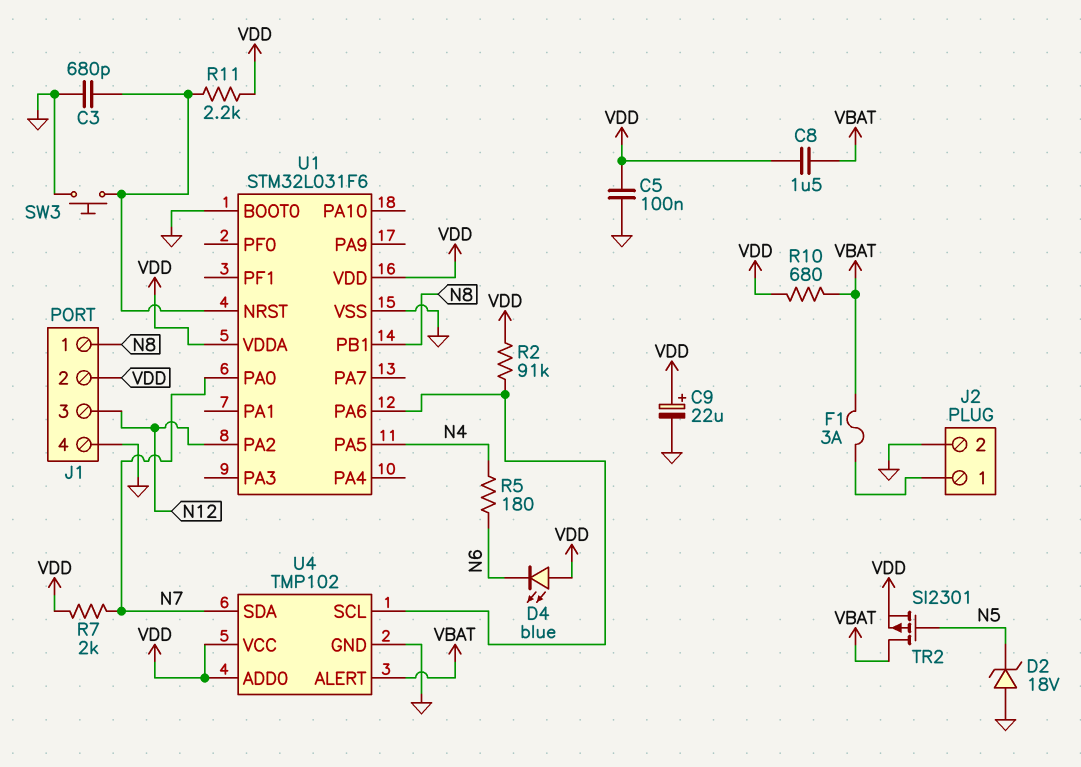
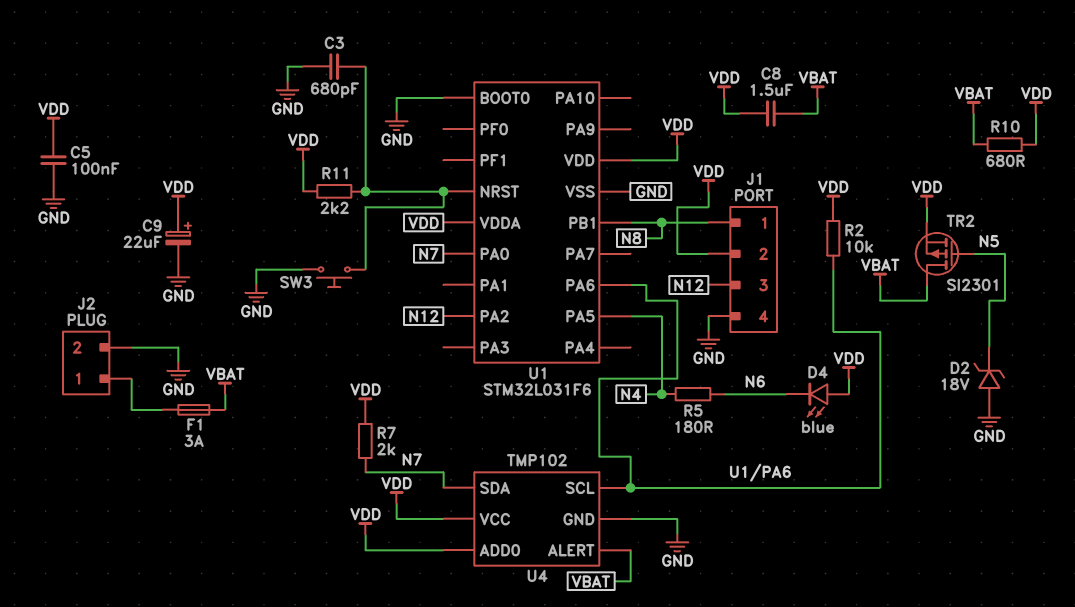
R2: 91k (U1/PA6, VDD) -> 10k (U1/PA6, VDD)

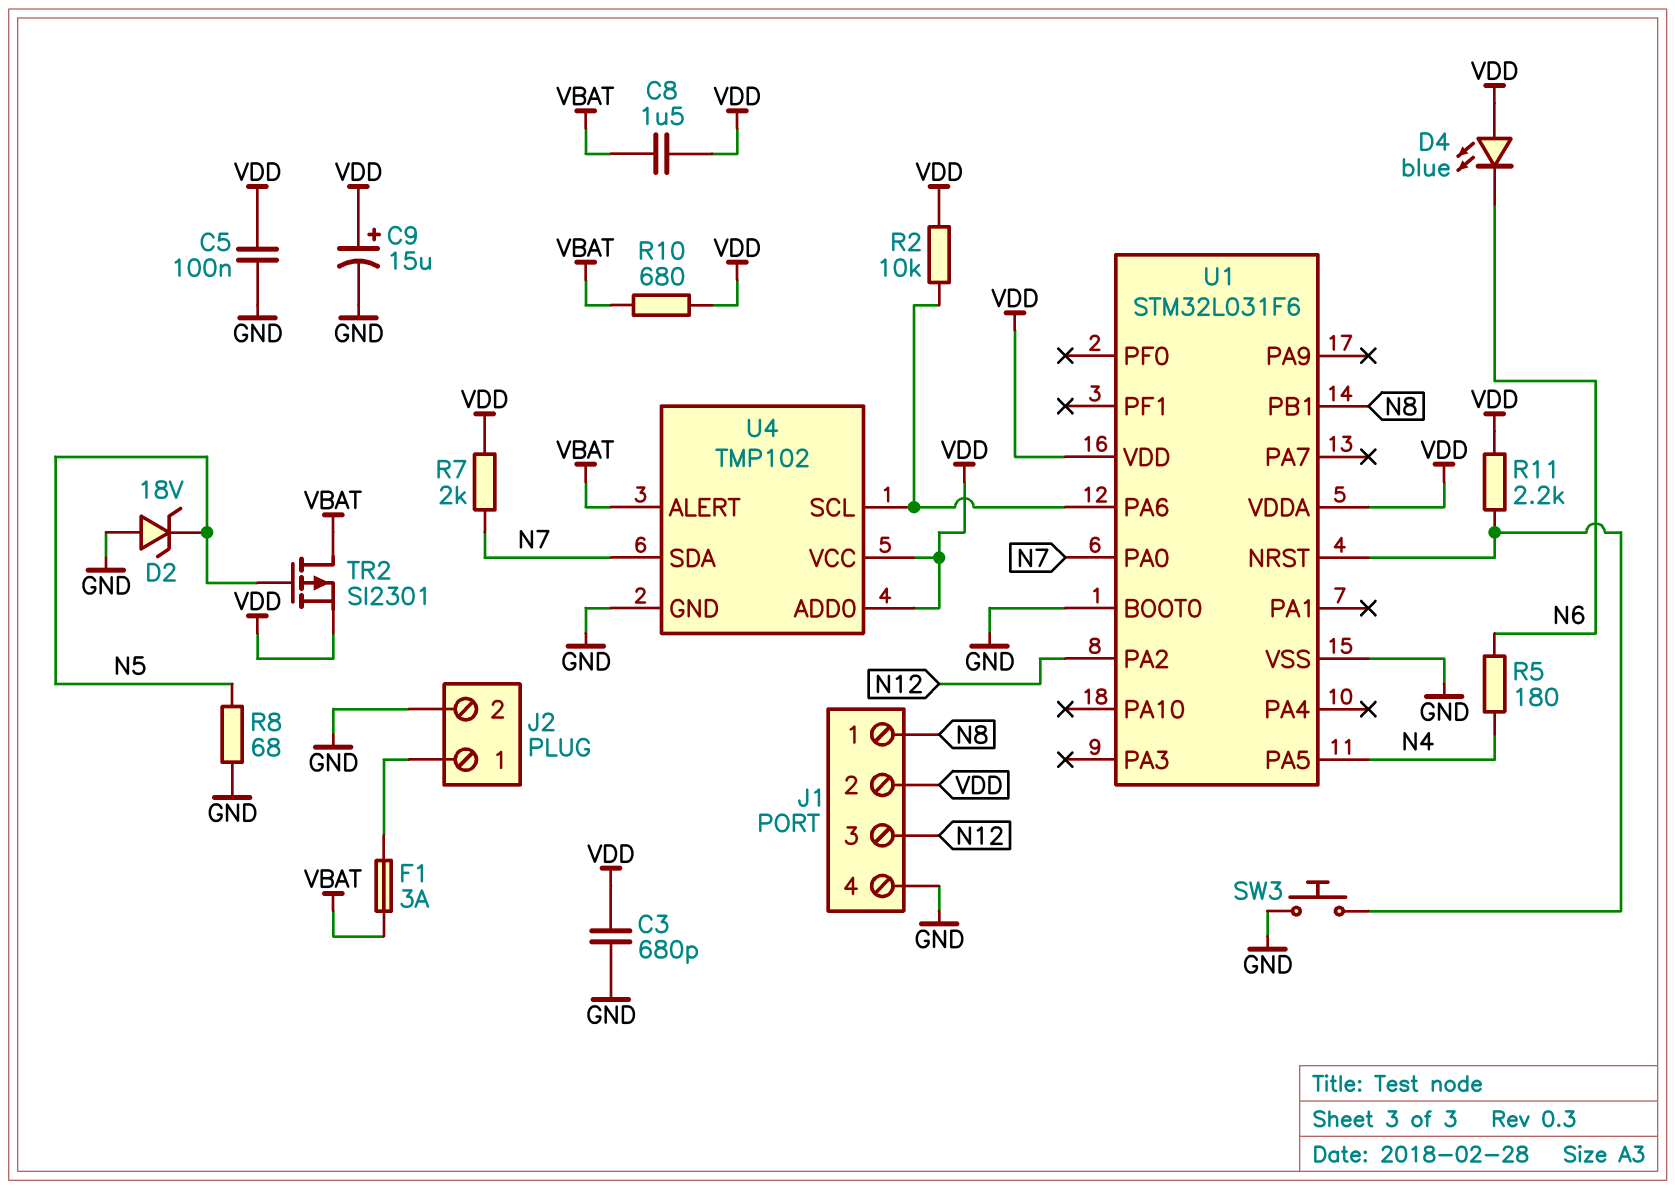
C3: 680pF (GND, U1/NRST) -> 680pF (GND, VDD)
C9: 22uF (plus VDD, minus GND) -> 15uF (plus VDD, minus GND)
R8: none -> 68 (GND, N5)

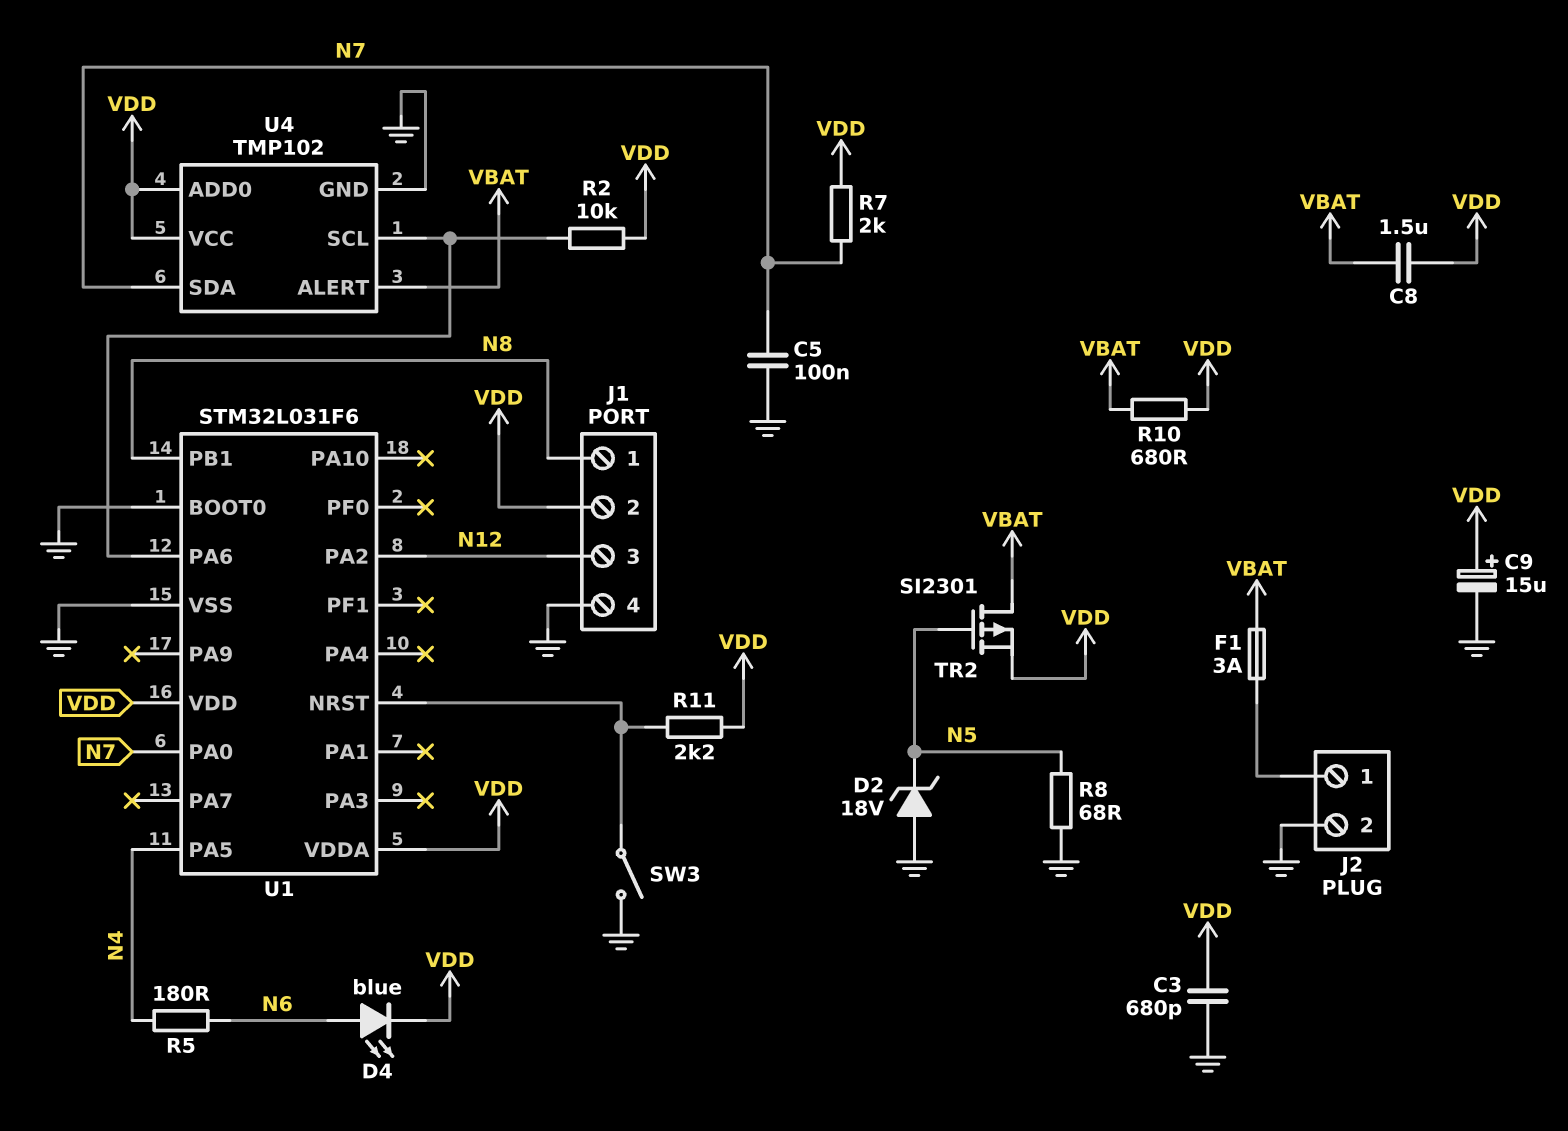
C5: 100nF (GND, VDD) -> 100nF (GND, N7)
D4: LED blue (A VDD, K N6) -> LED blue (A N6, K VDD)
SW3: button (GND, U1/NRST) -> switch (GND, U1/NRST)

